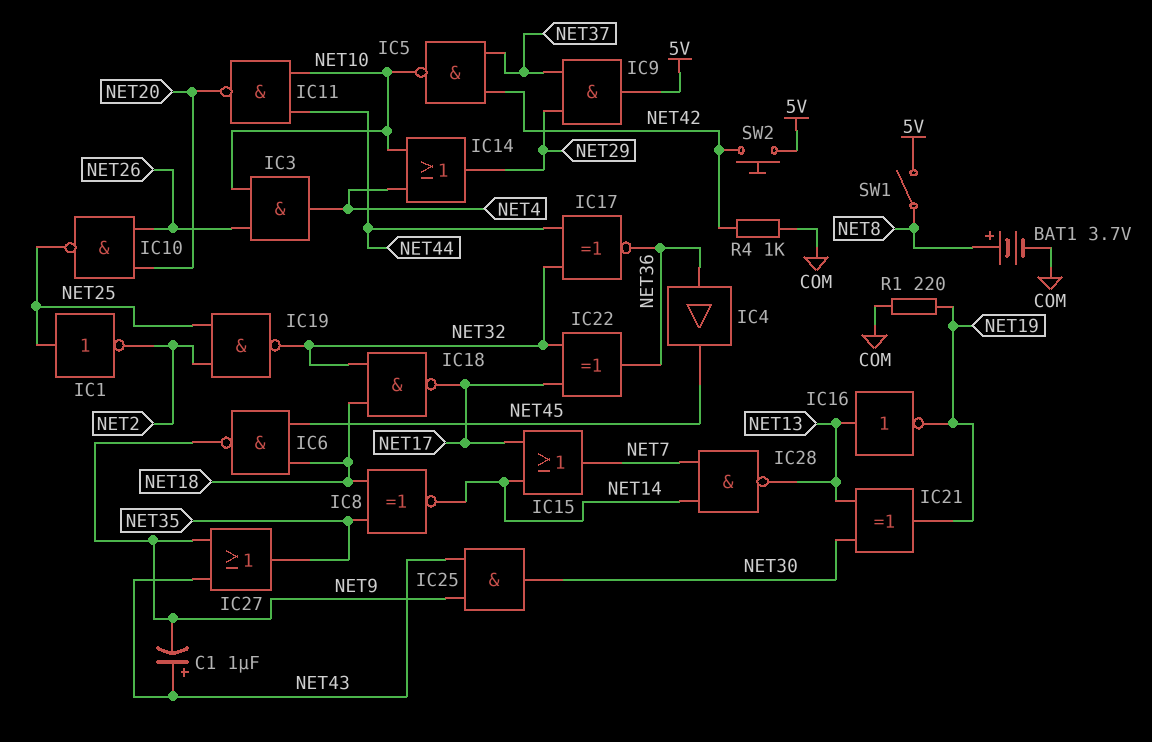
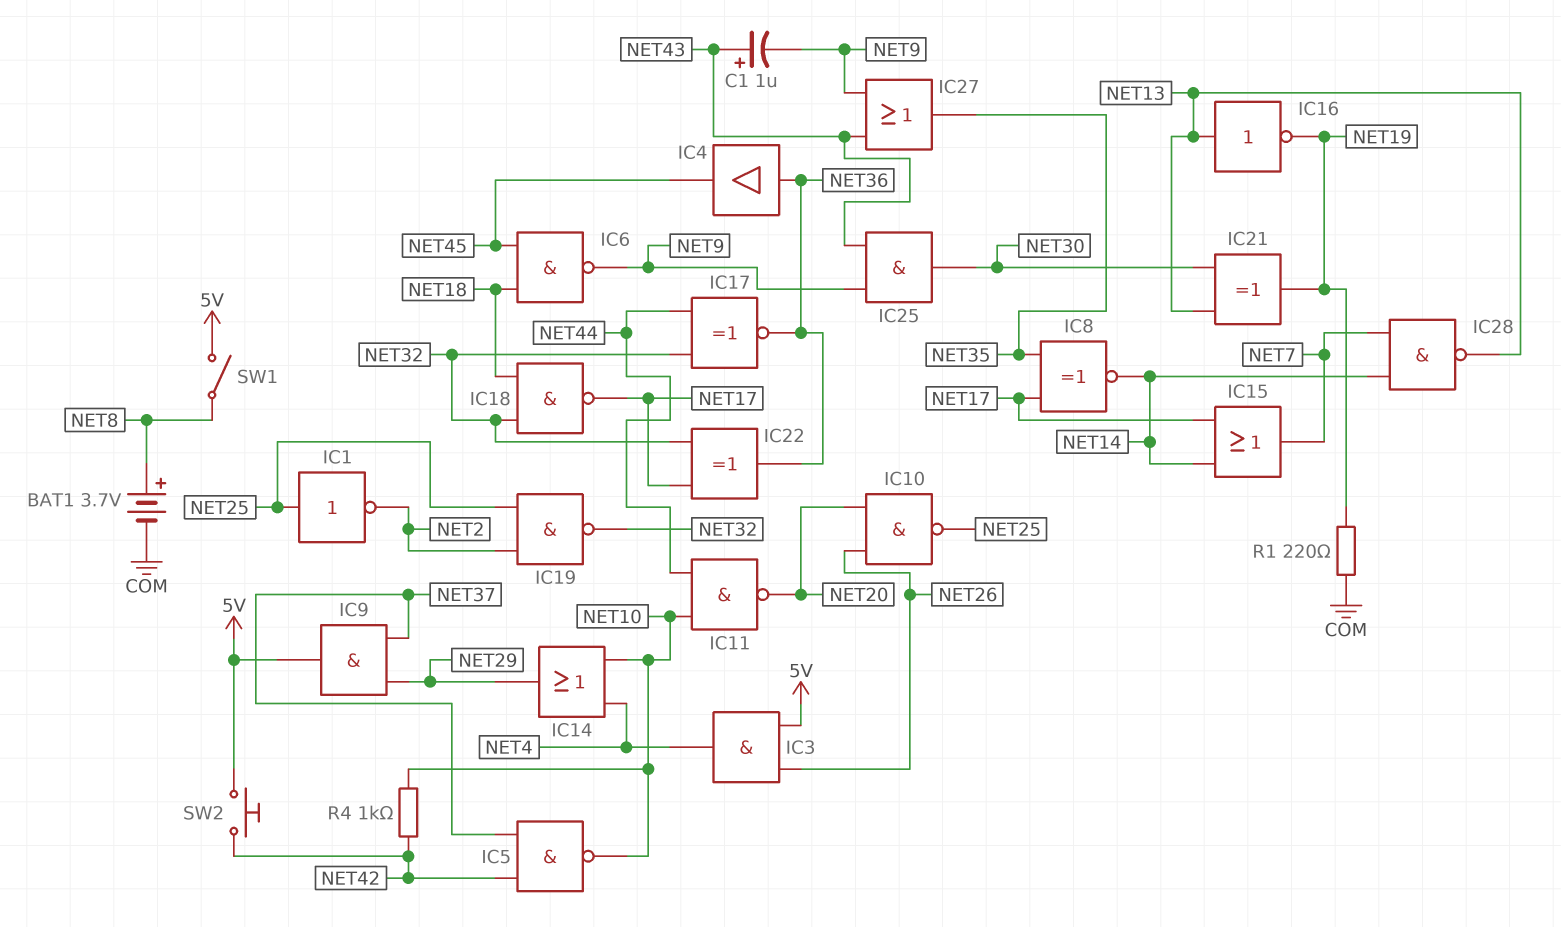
IC3: AND (in NET10, in NET26, out NET4) -> AND (in 5V, in NET26, out NET4)
IC8: XNOR (in NET18, in NET35, out NET14) -> XNOR (in NET17, in NET35, out NET14)
R4: 1k (COM, NET42) -> 1k (NET10, NET42)

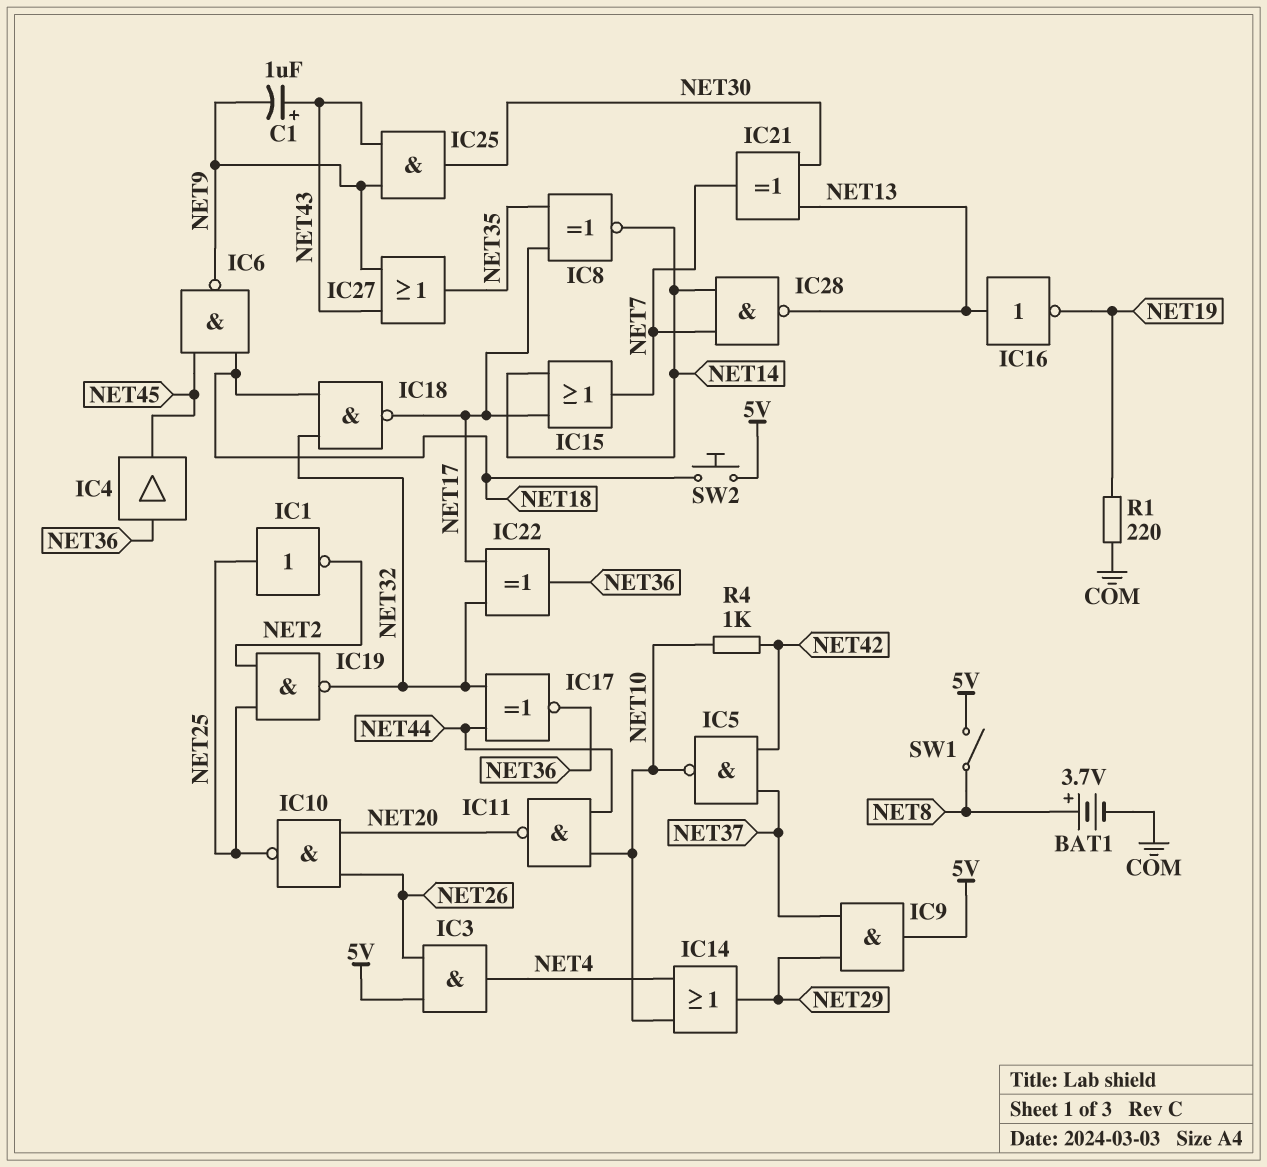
IC21: XOR (in NET13, in NET30, out NET19) -> XOR (in NET13, in NET30, out NET7)
SW2: button (5V, NET42) -> button (5V, NET18)

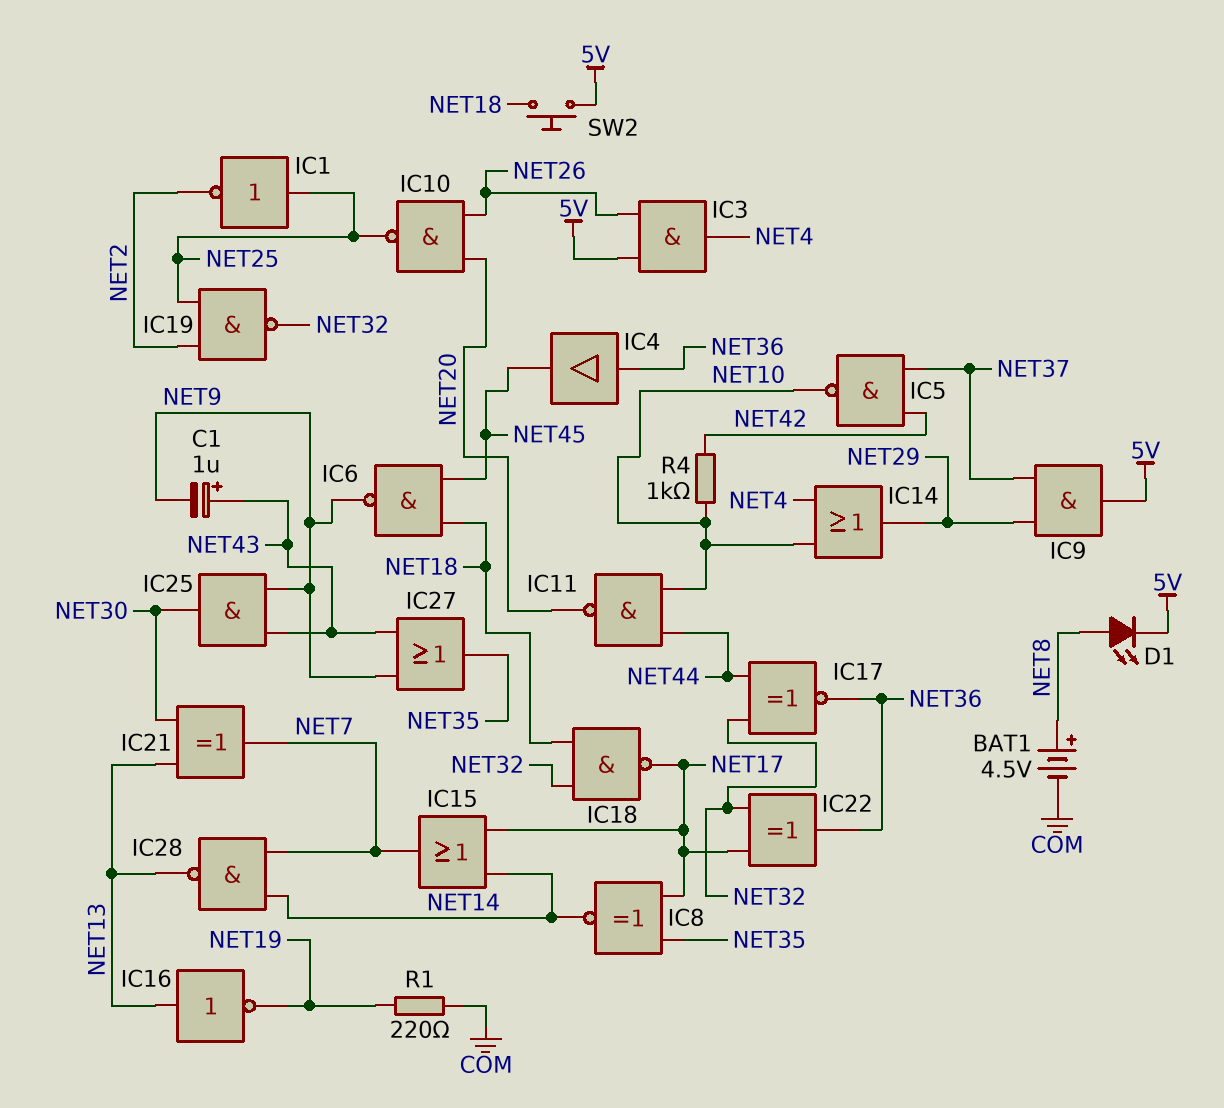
BAT1: 3.7V (plus NET8, minus COM) -> 4.5V (plus NET8, minus COM)
D1: none -> LED (A NET8, K 5V)
SW1: switch (5V, NET8) -> none

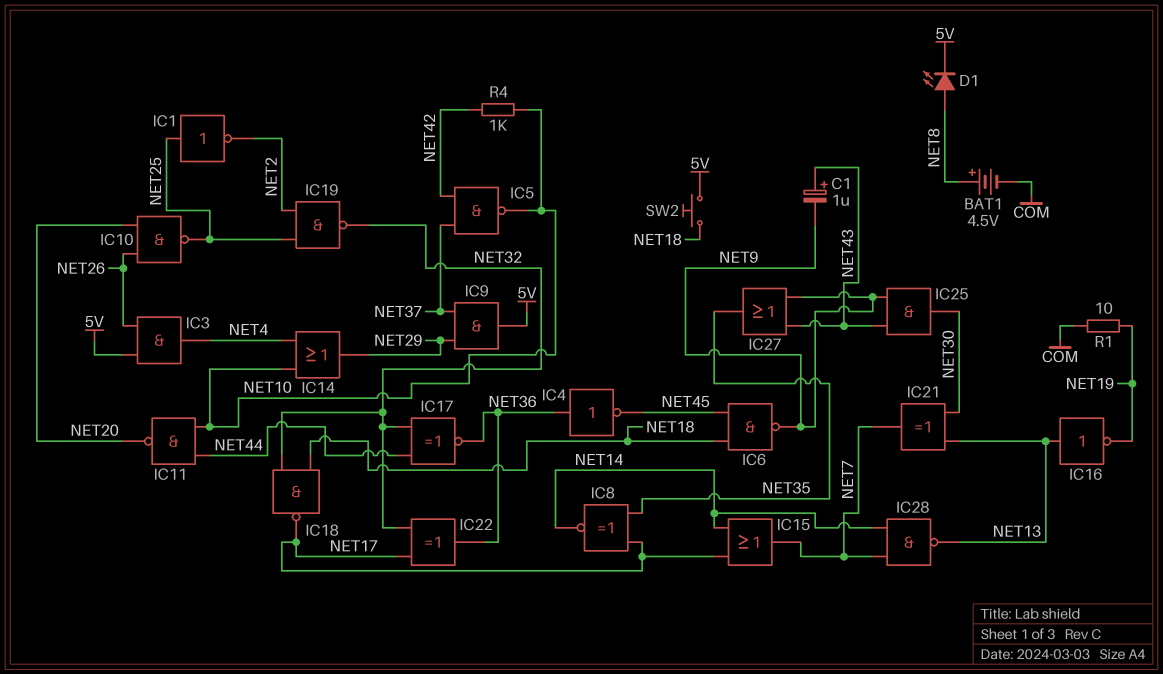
IC4: buffer (in NET36, out NET45) -> NOT (in NET36, out NET45)
R1: 220 (COM, NET19) -> 10 (COM, NET19)

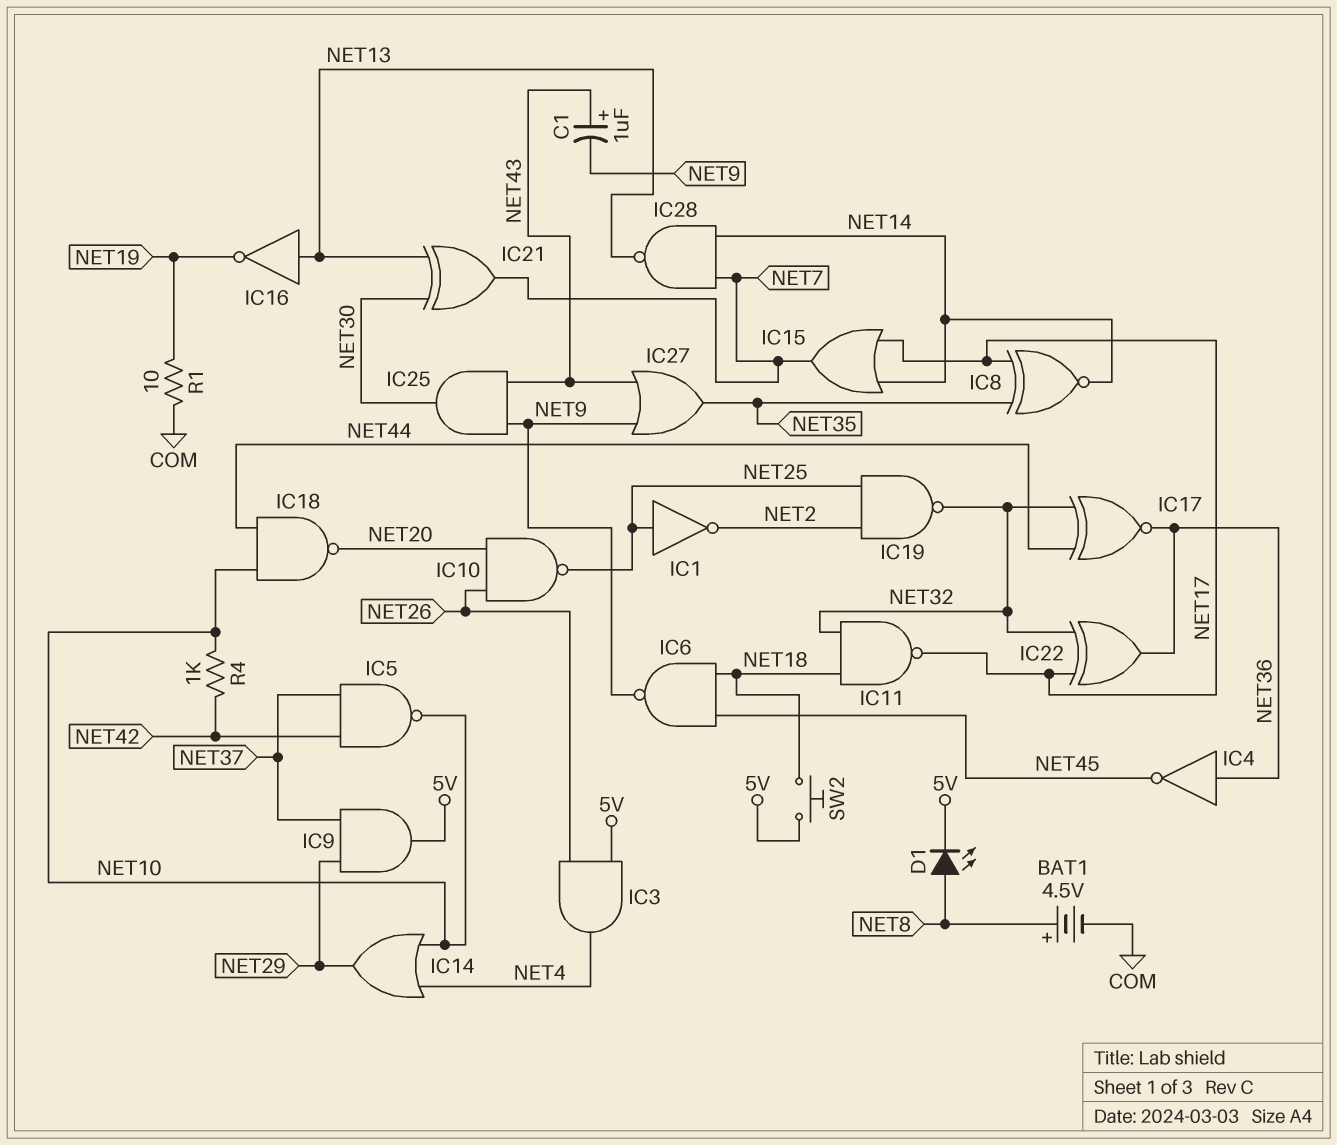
IC11: NAND (in NET10, in NET44, out NET20) -> NAND (in NET18, in NET32, out NET17)
IC18: NAND (in NET18, in NET32, out NET17) -> NAND (in NET10, in NET44, out NET20)

